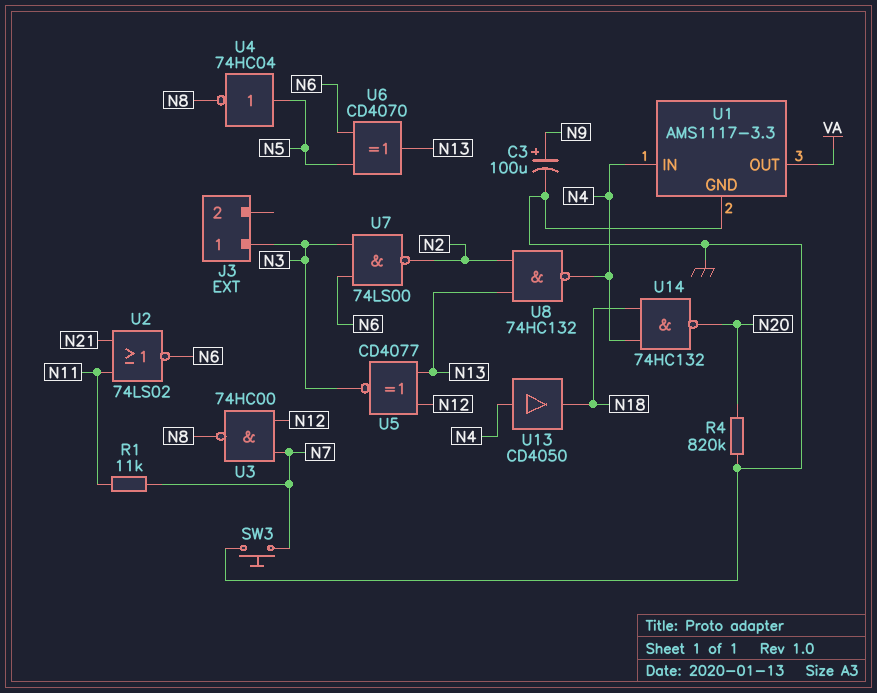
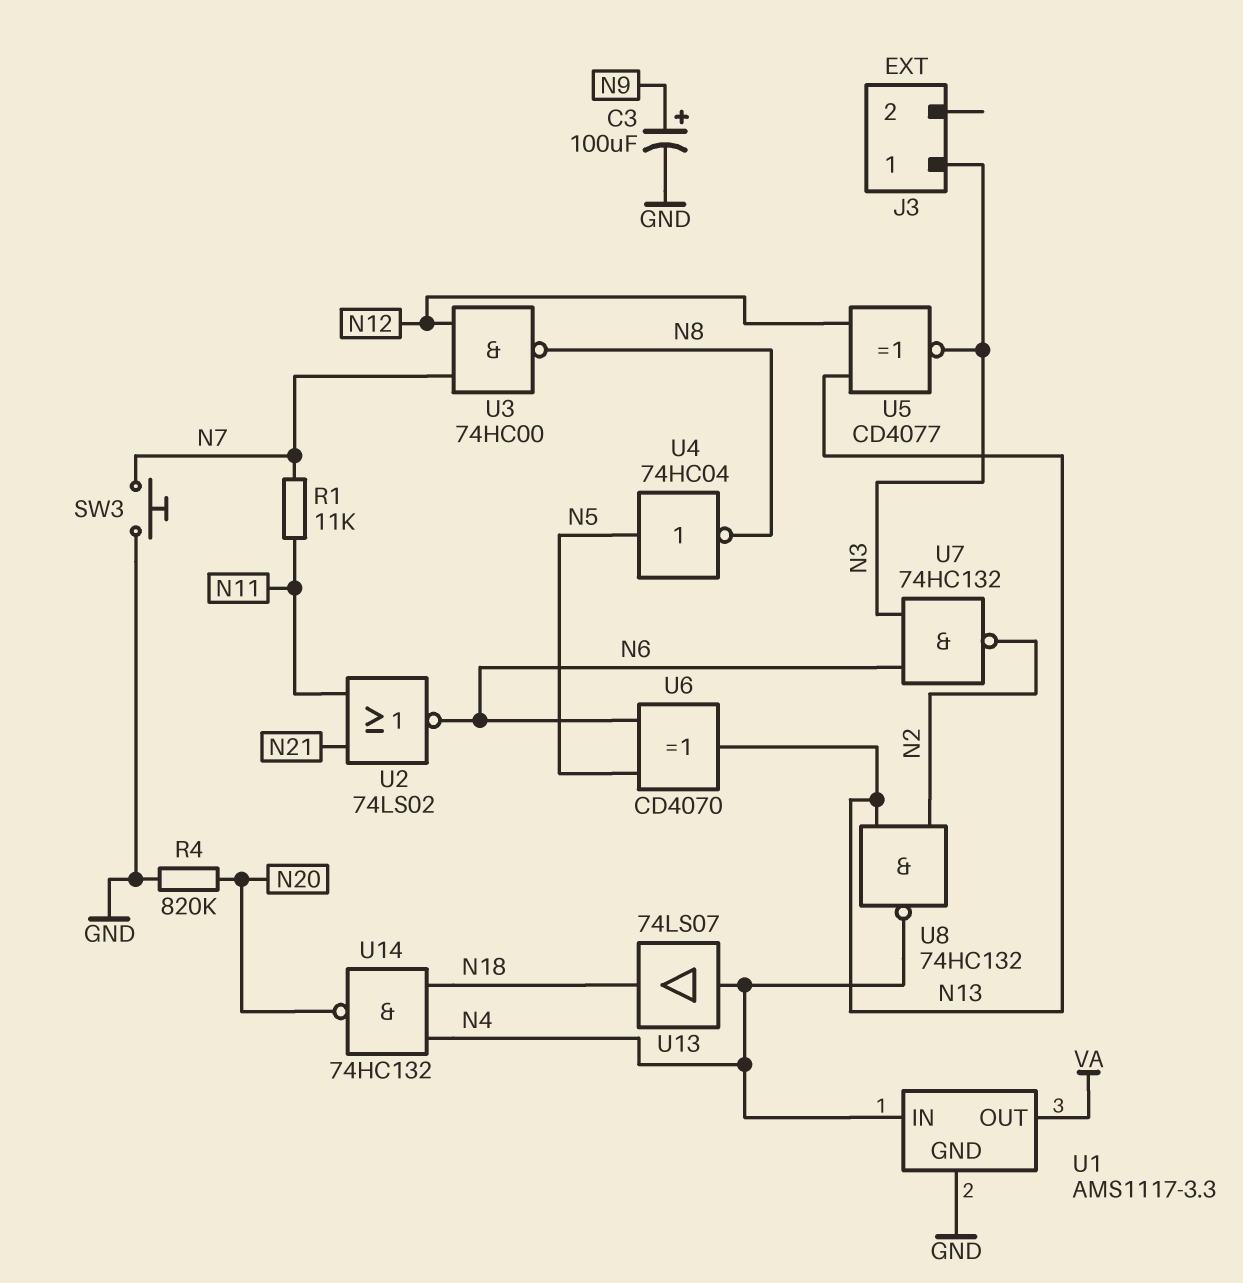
U7: NAND 74LS00 (in N3, in N6, out N2) -> NAND 74HC132 (in N3, in N6, out N2)
U13: buffer CD4050 (in N4, out N18) -> buffer 74LS07 (in N4, out N18)

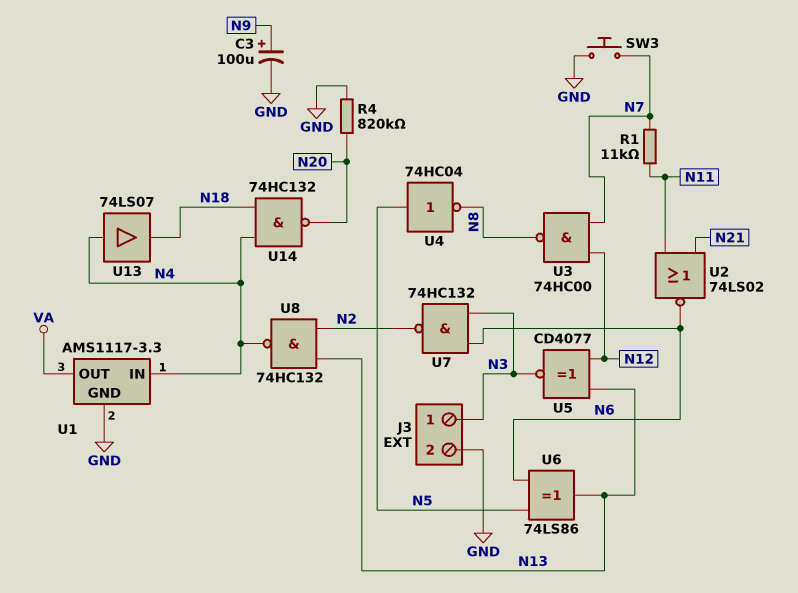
J3 pin 2: none -> GND
U6: XOR CD4070 (in N5, in N6, out N13) -> XOR 74LS86 (in N5, in N6, out N13)

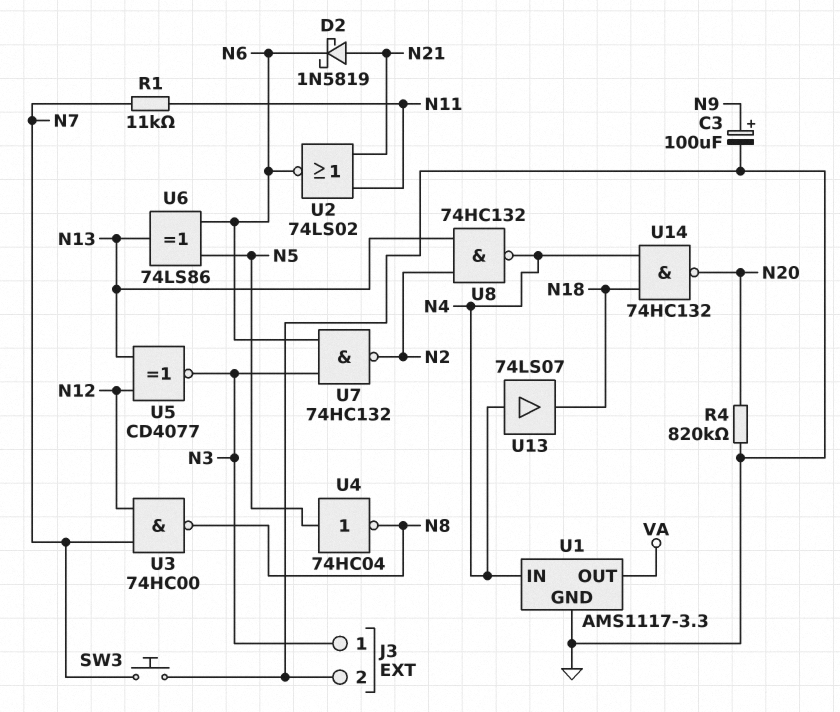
D2: none -> schottky 1N5819 (A N21, K N6)

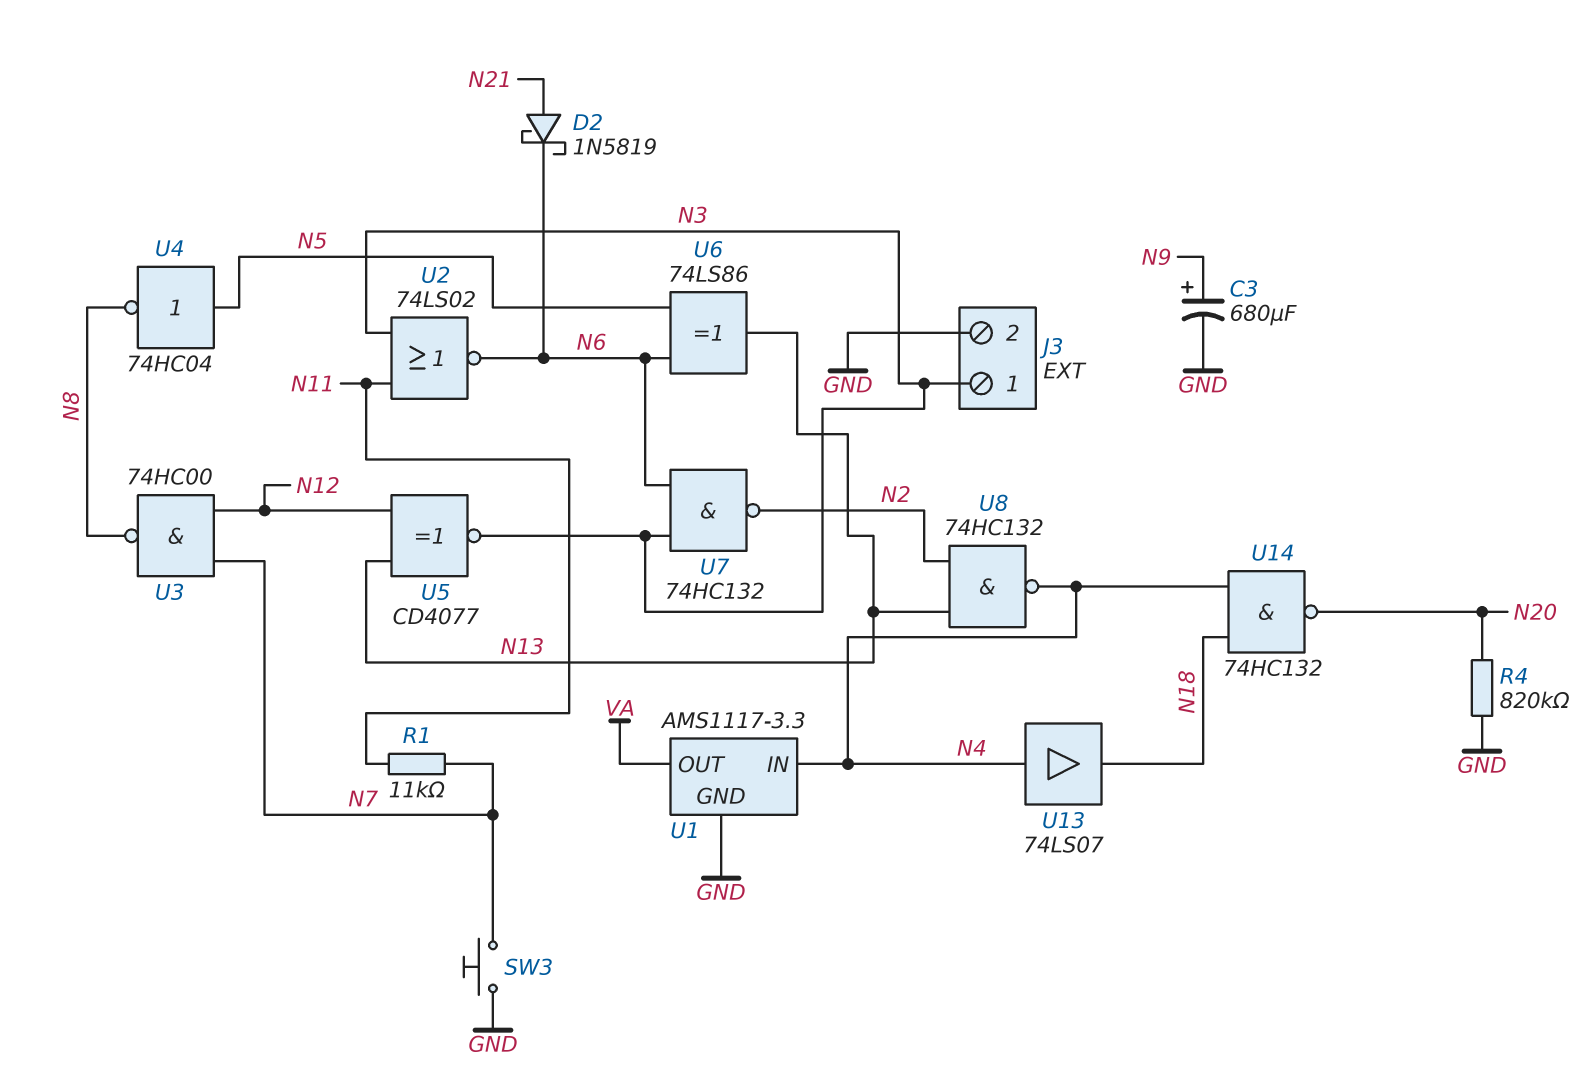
C3: 100uF (plus N9, minus GND) -> 680uF (plus N9, minus GND)
U2: NOR 74LS02 (in N11, in N21, out N6) -> NOR 74LS02 (in N3, in N11, out N6)

